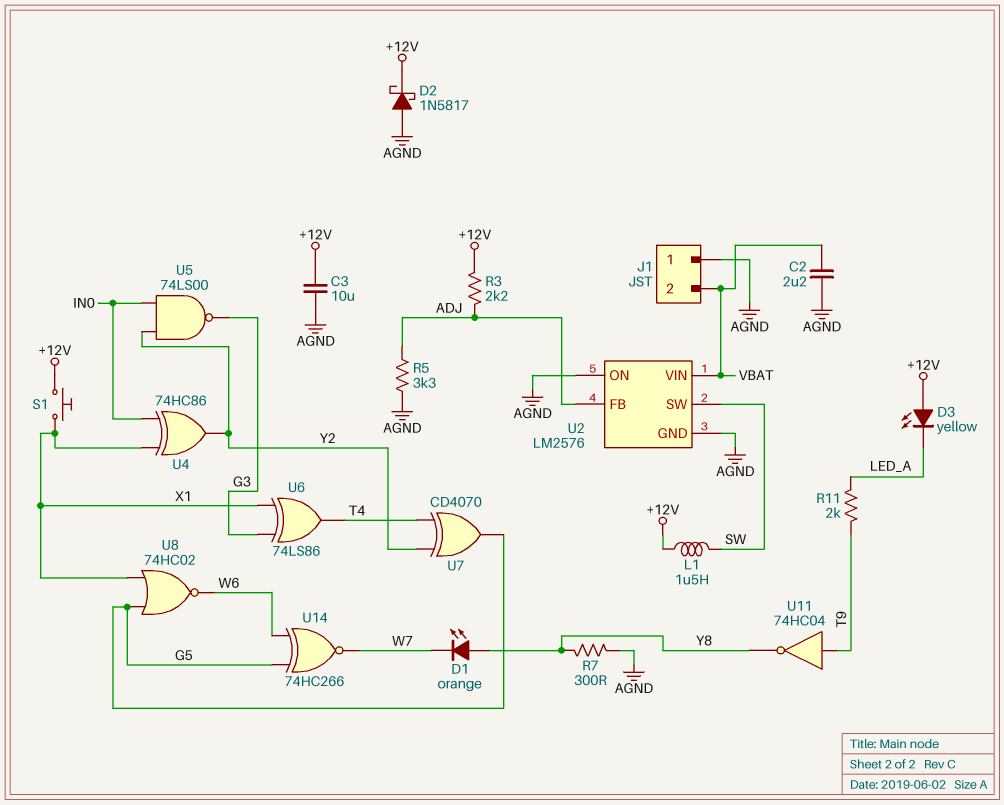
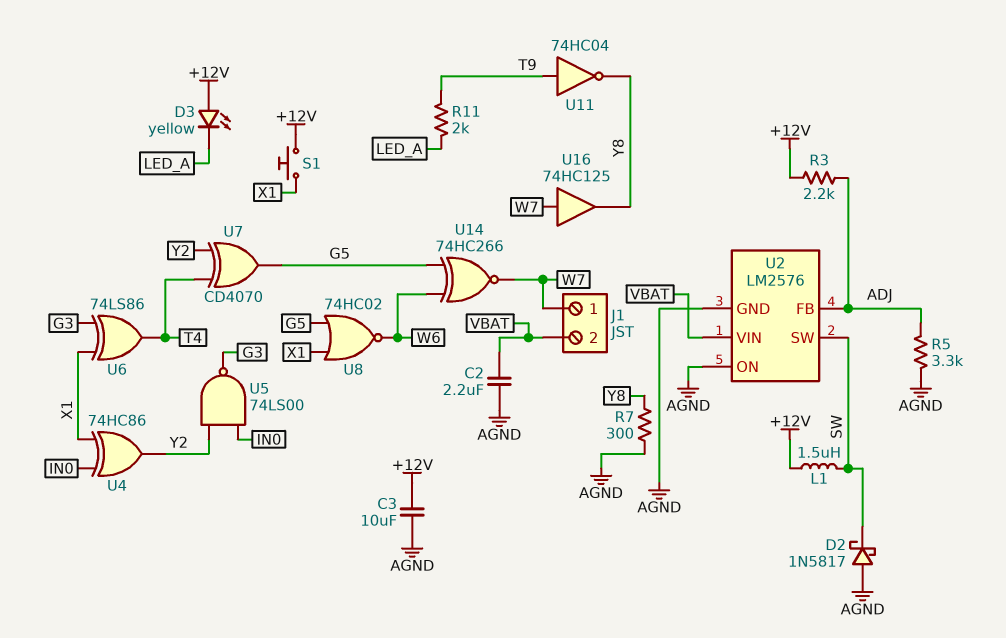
D1: LED orange (A Y8, K W7) -> none
D2: schottky 1N5817 (A AGND, K +12V) -> schottky 1N5817 (A AGND, K SW)
J1 pin 1: AGND -> W7
U16: none -> buffer 74HC125 (in W7, out Y8)

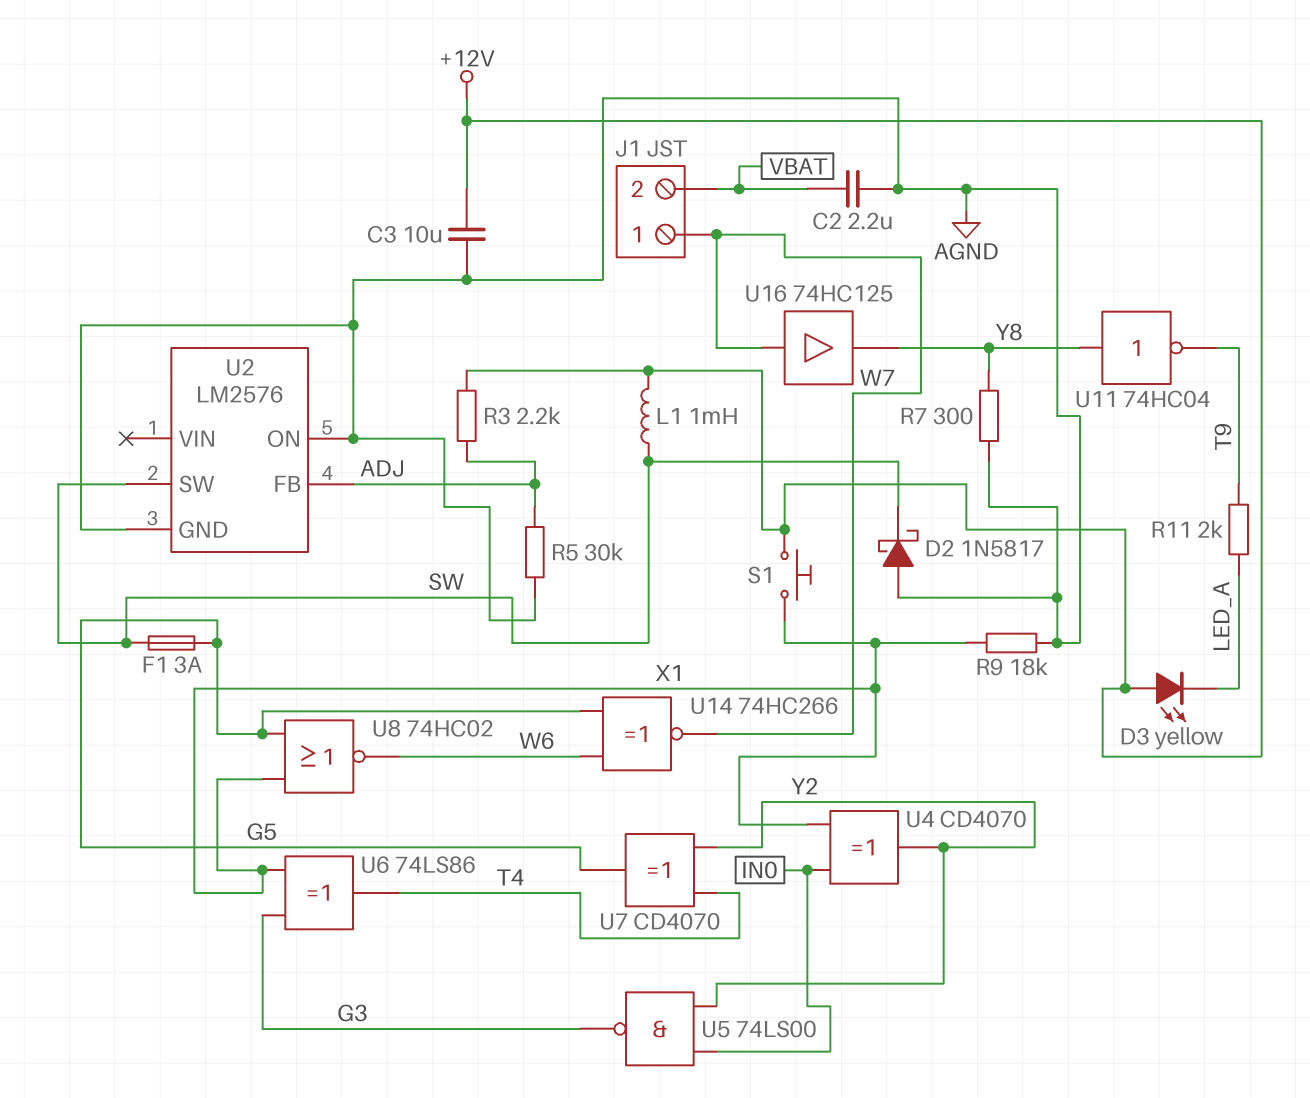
F1: none -> 3A (G5, SW)
L1: 1.5uH (+12V, SW) -> 1mH (+12V, SW)
R5: 3.3k (ADJ, AGND) -> 30k (ADJ, AGND)
R9: none -> 18k (AGND, X1)
U2 pin VIN: VBAT -> none
U4: XOR 74HC86 (in IN0, in X1, out Y2) -> XOR CD4070 (in IN0, in X1, out Y2)
U11: NOT 74HC04 (in T9, out Y8) -> NOT 74HC04 (in Y8, out T9)

